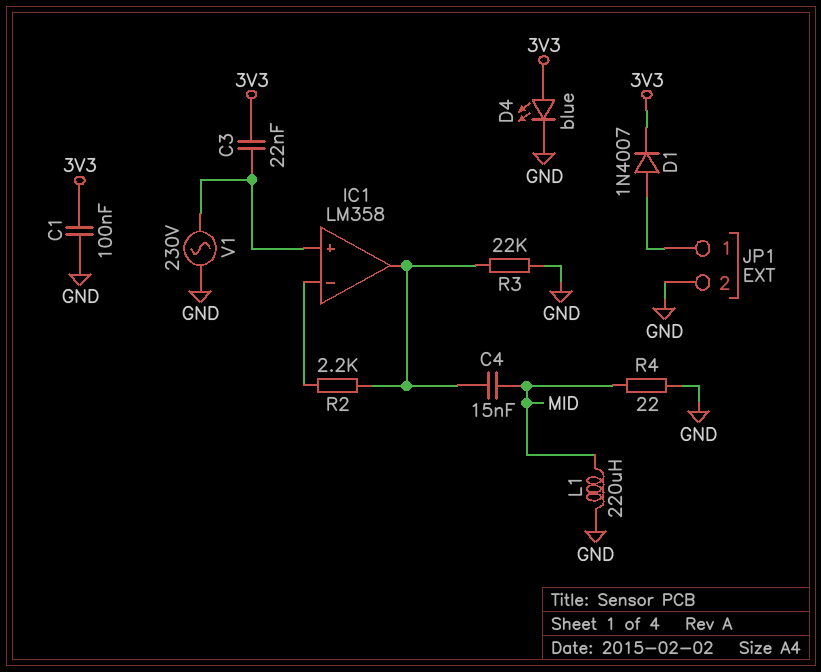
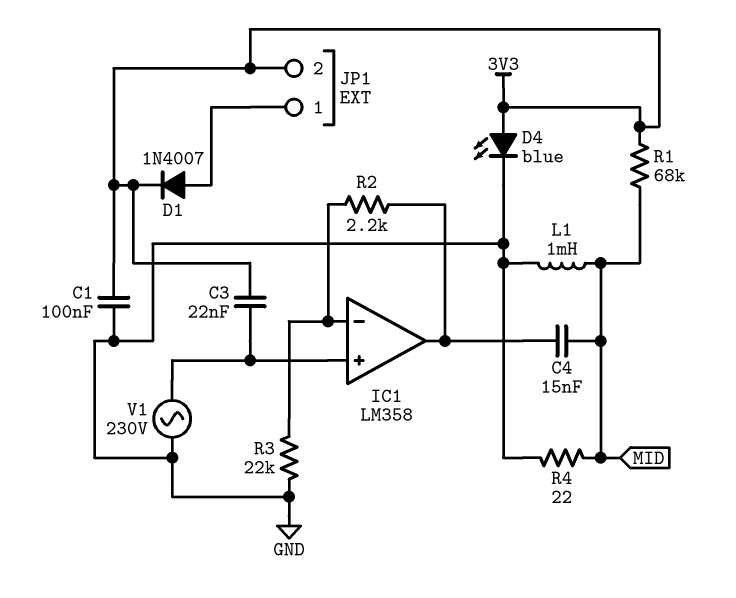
JP1 pin 2: GND -> 3V3
L1: 220uH (GND, MID) -> 1mH (GND, MID)
R1: none -> 68k (3V3, MID)
R3: 22k (GND, IC1/out) -> 22k (GND, IC1/in-)

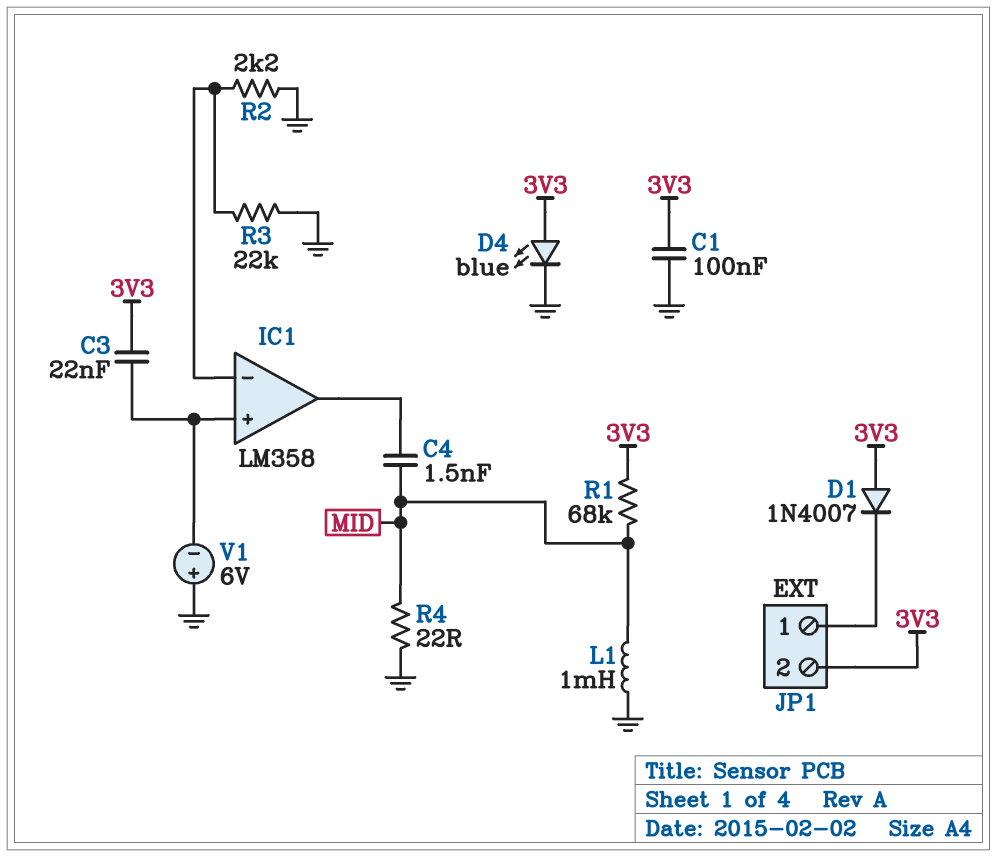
C4: 15nF (IC1/out, MID) -> 1.5nF (IC1/out, MID)
D1: diode 1N4007 (A JP1/1, K 3V3) -> diode 1N4007 (A 3V3, K JP1/1)
R2: 2.2k (IC1/in-, IC1/out) -> 2.2k (GND, IC1/in-)
V1: AC 230V (GND, IC1/in+) -> 6V (plus GND, minus IC1/in+)

